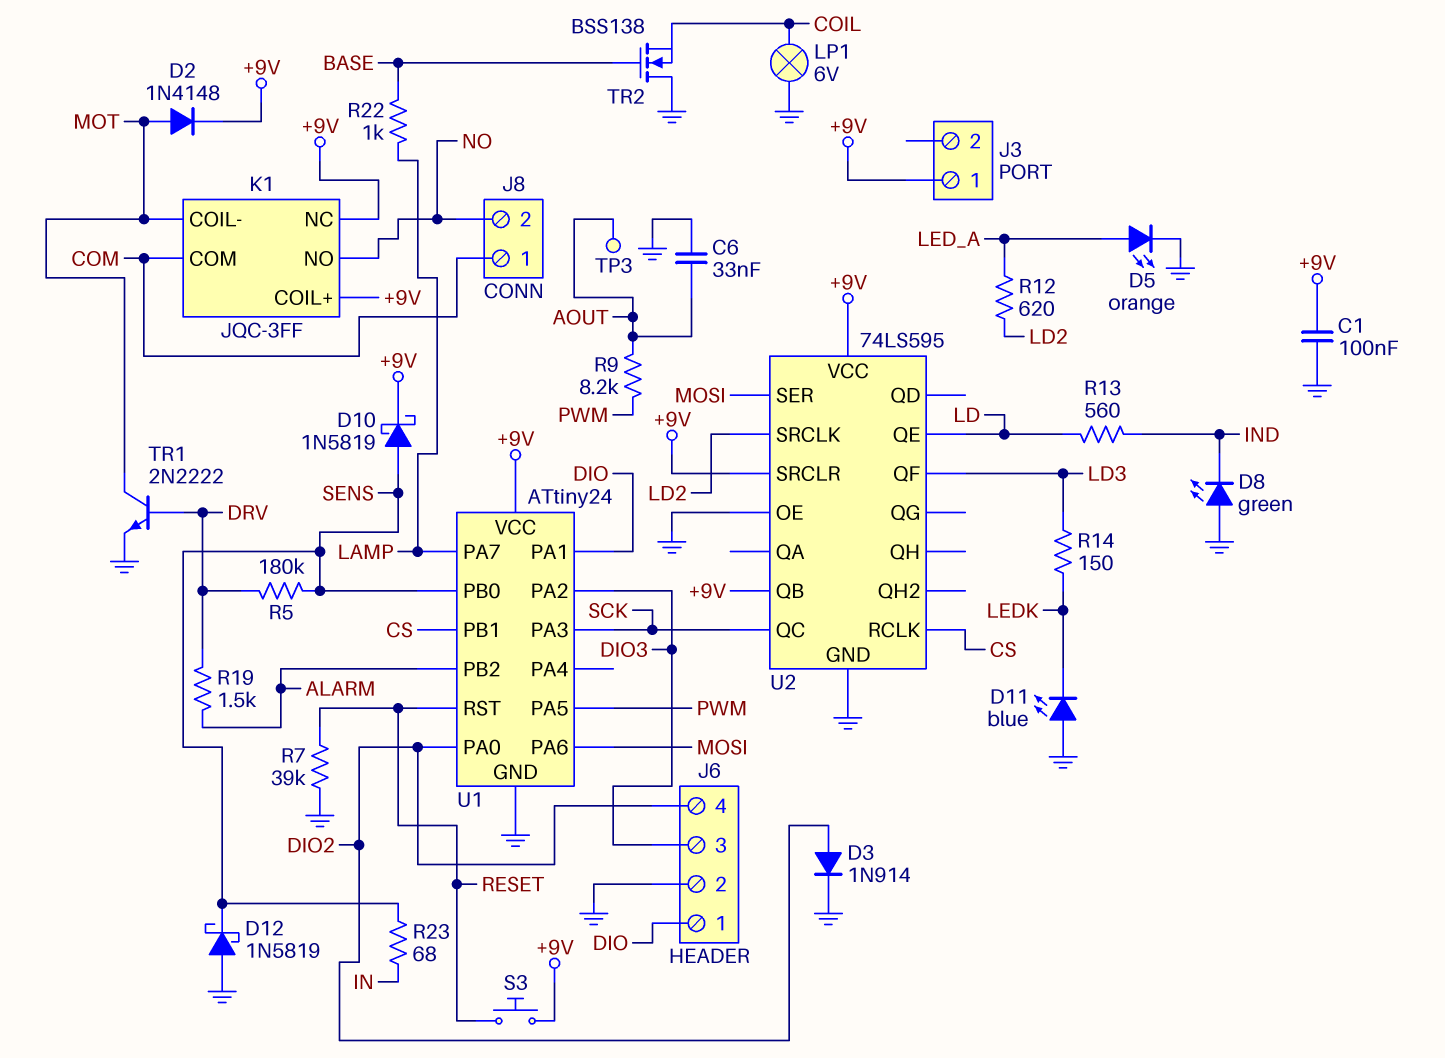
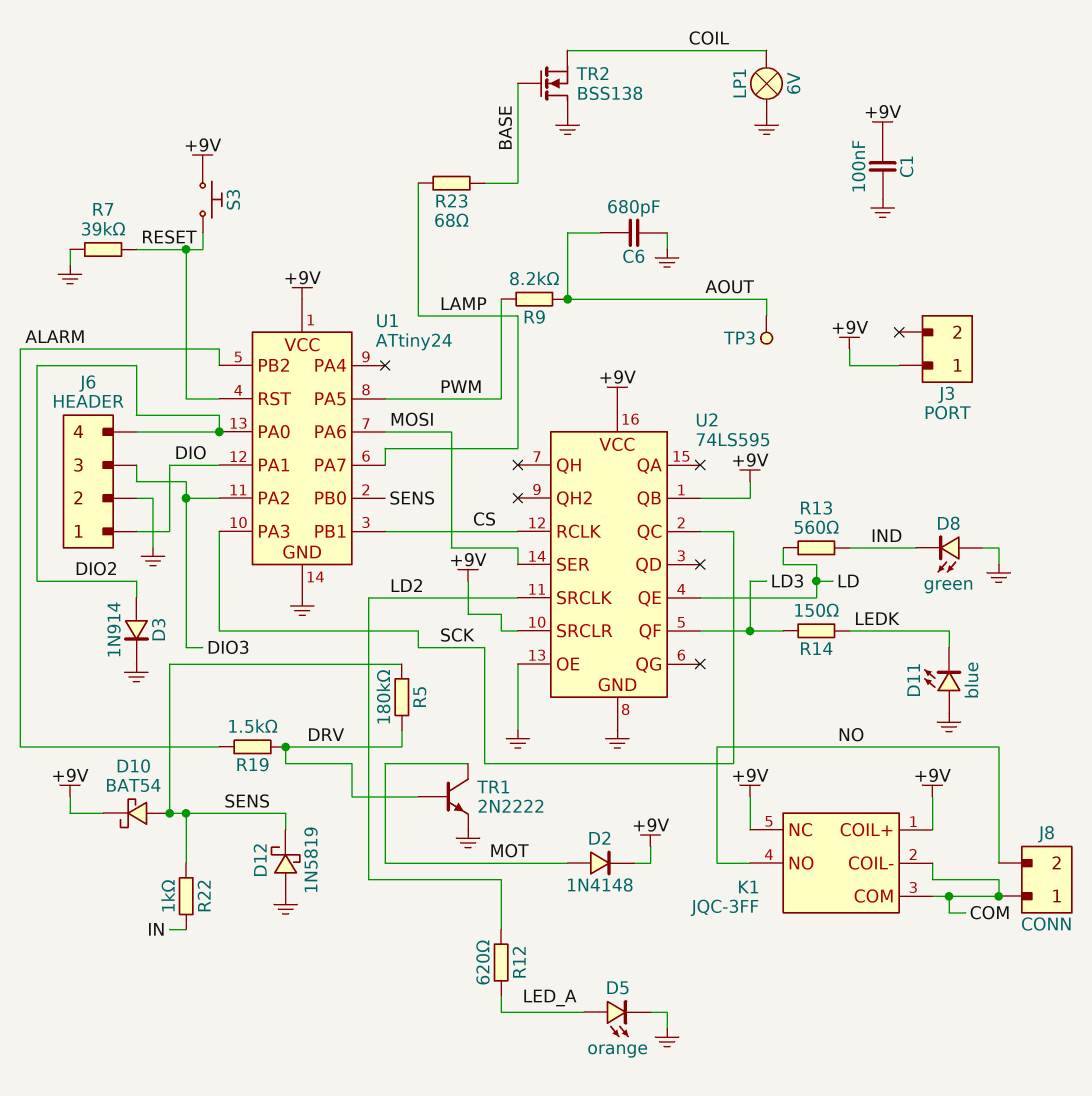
C6: 33nF (AOUT, GND) -> 680pF (AOUT, GND)
D10: schottky 1N5819 (A SENS, K +9V) -> schottky BAT54 (A SENS, K +9V)
K1 pin COIL-: MOT -> COM
R22: 1k (BASE, LAMP) -> 1k (IN, SENS)
R23: 68 (IN, SENS) -> 68 (BASE, LAMP)

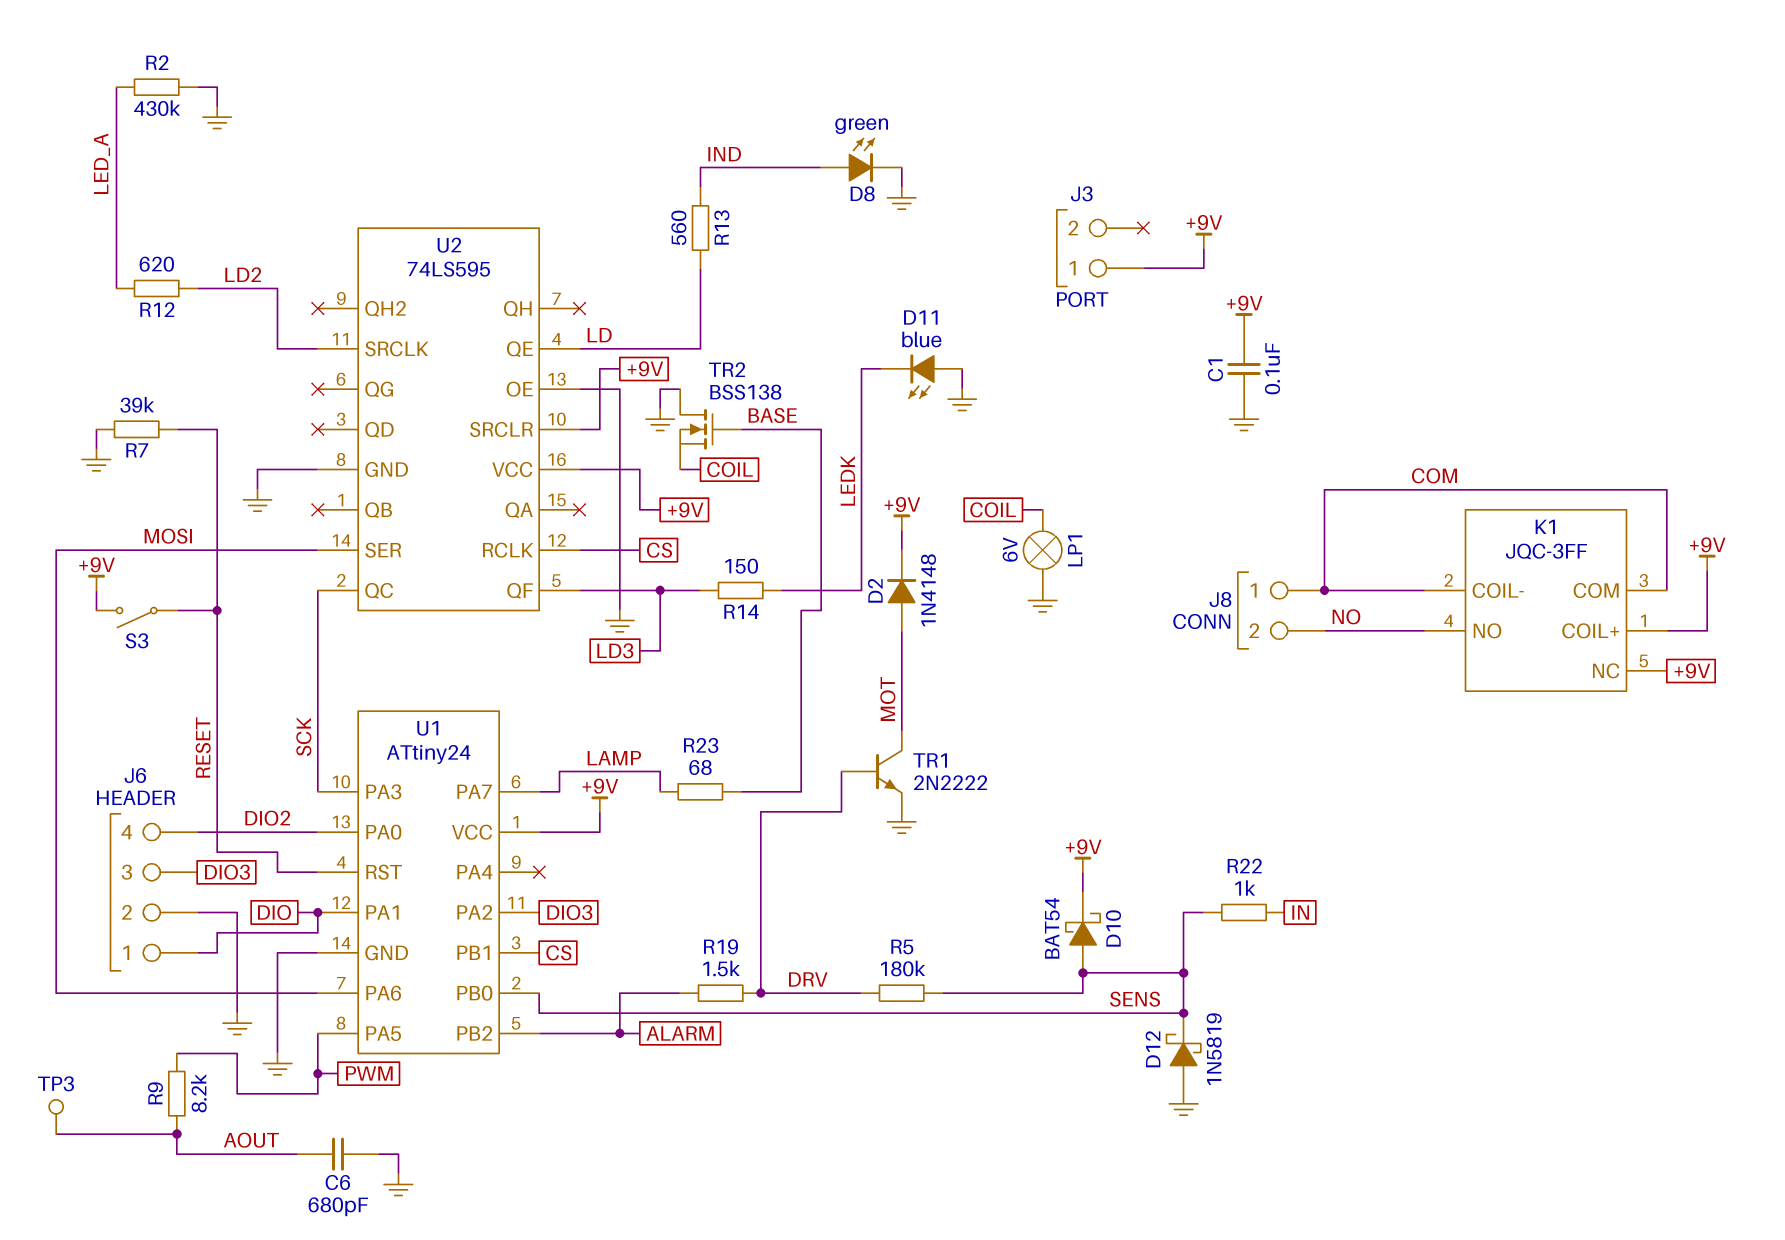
D3: diode 1N914 (A DIO2, K GND) -> none
D5: LED orange (A LED_A, K GND) -> none
D8: LED green (A GND, K IND) -> LED green (A IND, K GND)
R2: none -> 430k (GND, LED_A)
S3: button (+9V, RESET) -> switch (+9V, RESET)
U2 pin QB: +9V -> none

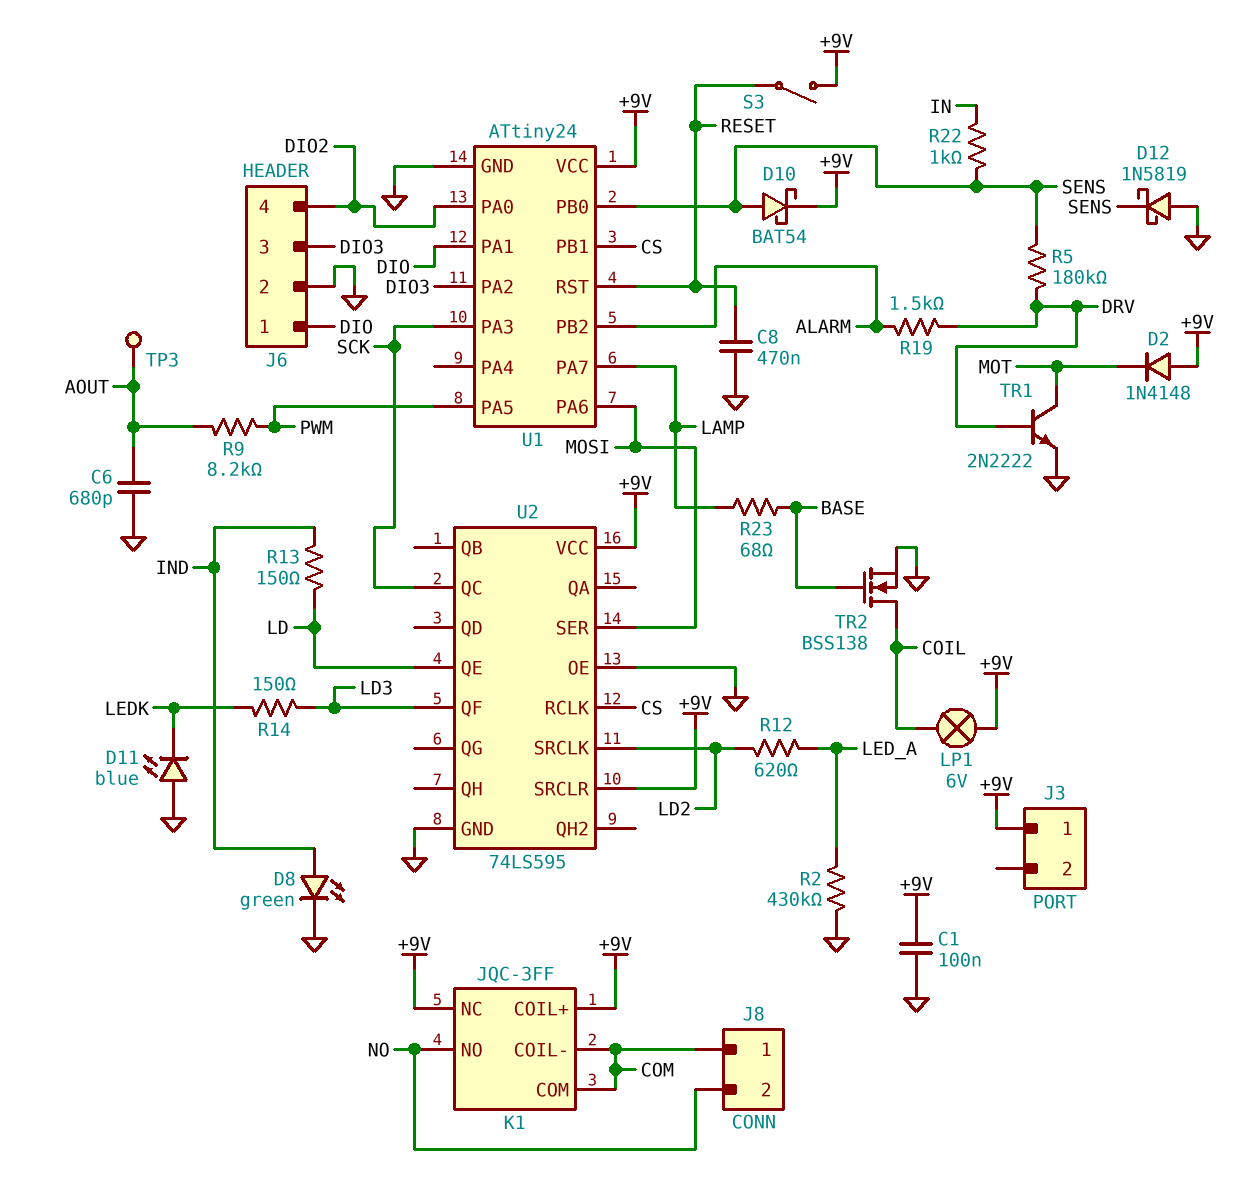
C8: none -> 470nF (GND, RESET)
D2: diode 1N4148 (A MOT, K +9V) -> diode 1N4148 (A +9V, K MOT)
LP1: lamp 6V (COIL, GND) -> lamp 6V (+9V, COIL)
R7: 39k (GND, RESET) -> none
R13: 560 (IND, LD) -> 150 (IND, LD)
TR2: NMOS BSS138 (G BASE, D GND, S COIL) -> NMOS BSS138 (G BASE, D COIL, S GND)

